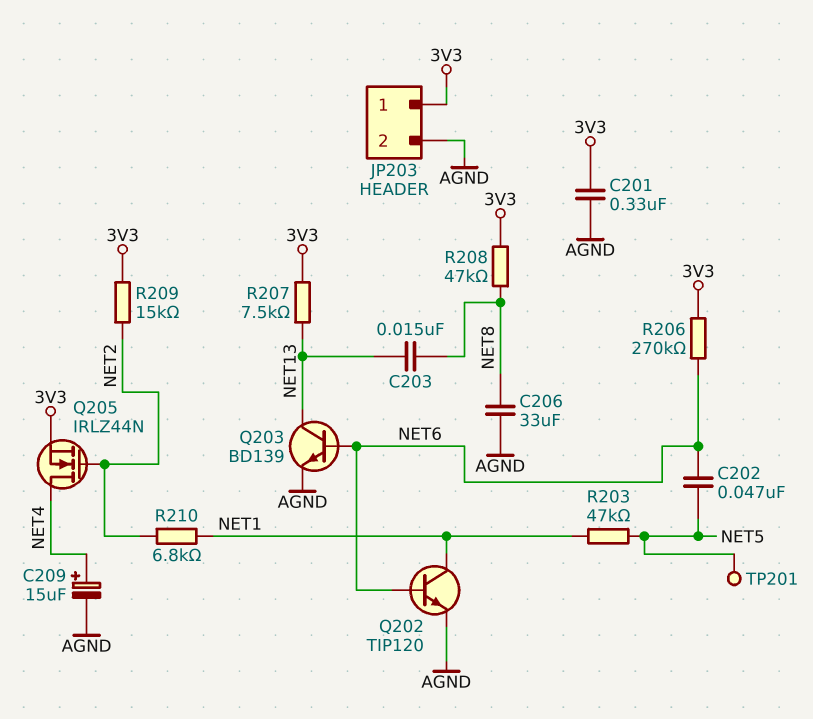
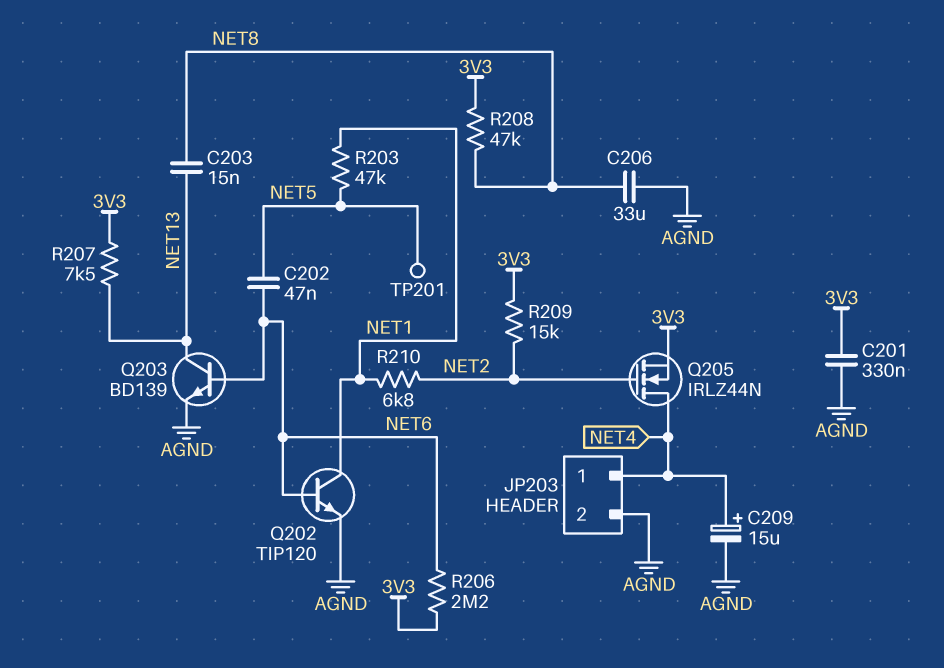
JP203 pin 1: 3V3 -> NET4
R206: 270k (3V3, NET6) -> 2.2M (3V3, NET6)

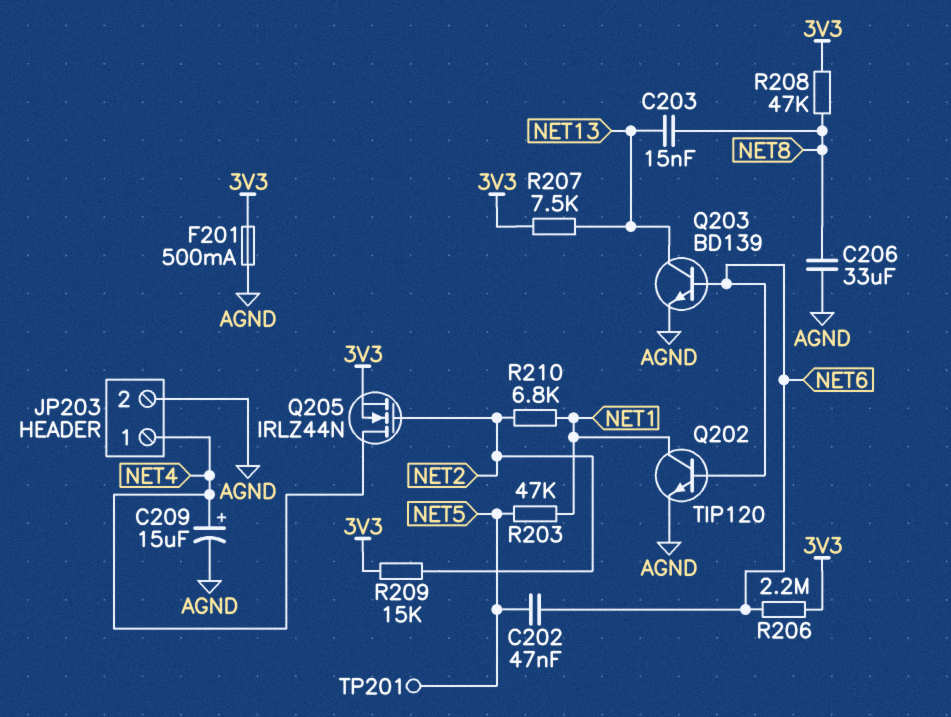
C201: 330nF (3V3, AGND) -> none
F201: none -> 500mA (3V3, AGND)

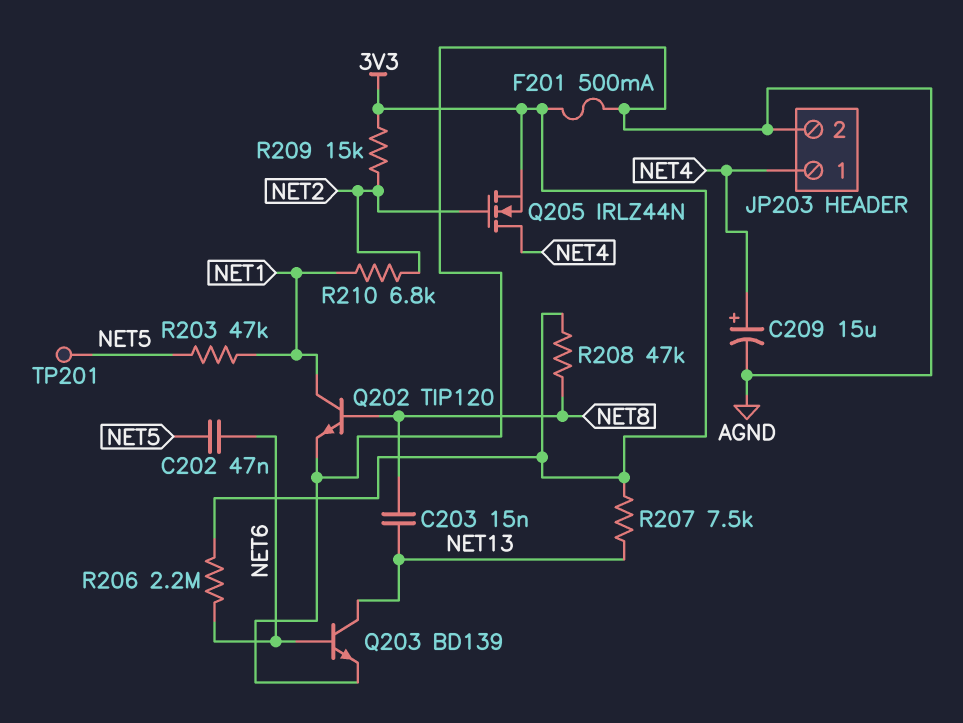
C206: 33uF (AGND, NET8) -> none
Q202: NPN TIP120 (B NET6, C NET1, E AGND) -> NPN TIP120 (B NET8, C NET1, E AGND)

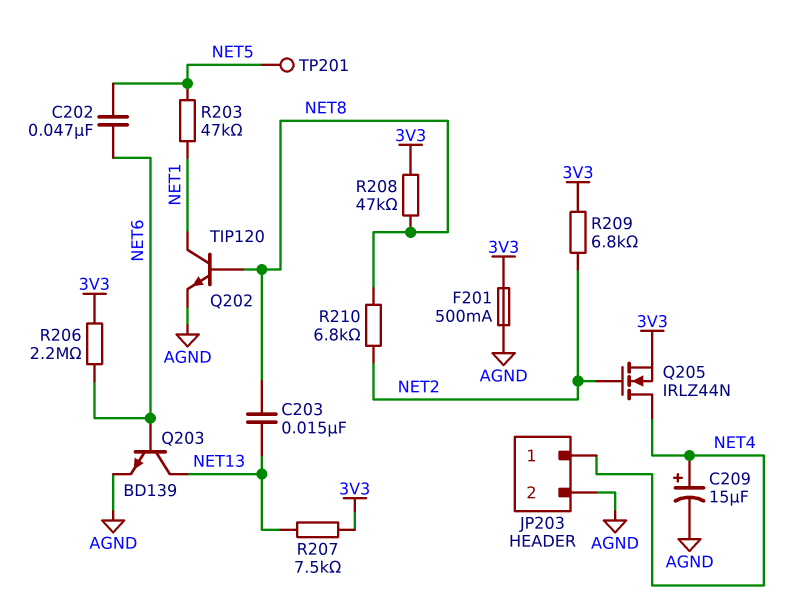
R209: 15k (3V3, NET2) -> 6.8k (3V3, NET2)
R210: 6.8k (NET1, NET2) -> 6.8k (NET2, NET8)

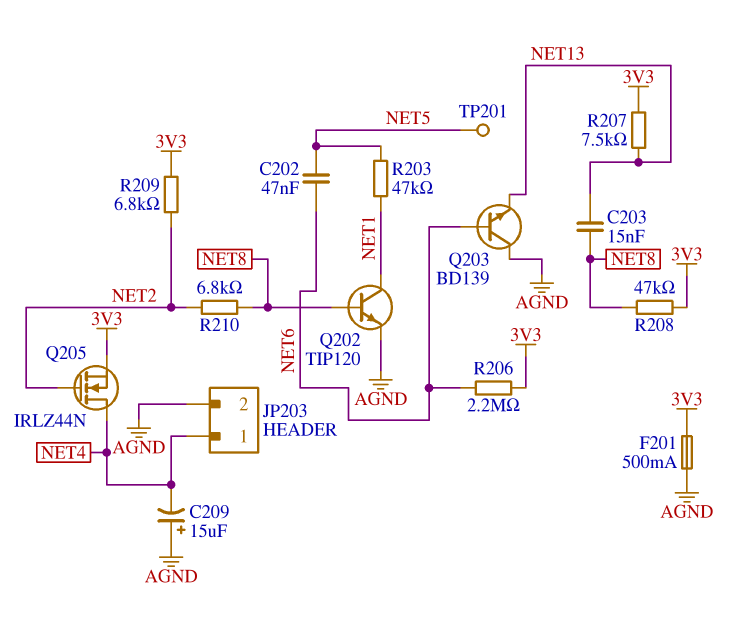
C209: 15uF (plus NET4, minus AGND) -> 15uF (plus AGND, minus NET4)
Q203: NPN BD139 (B NET6, C NET13, E AGND) -> NPN BD139 (B NET6, C AGND, E NET13)

